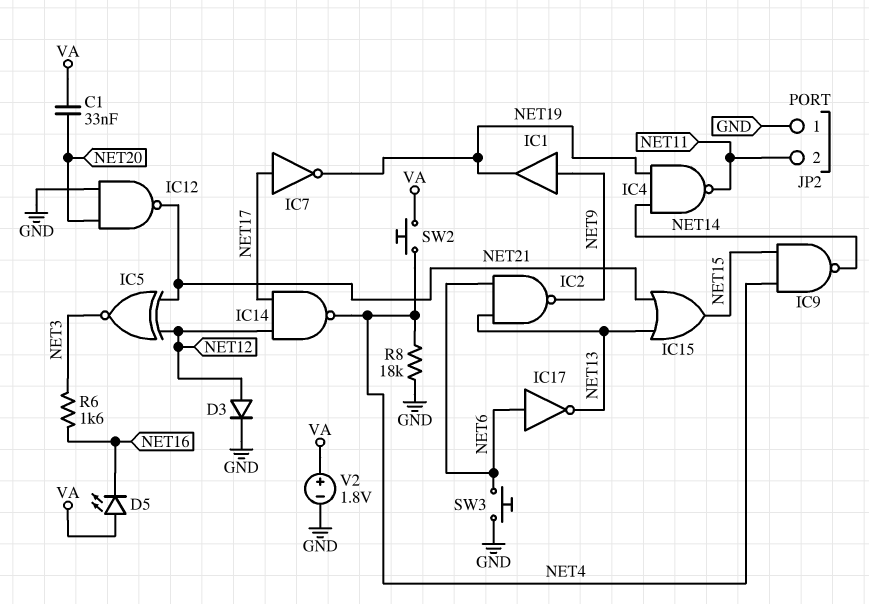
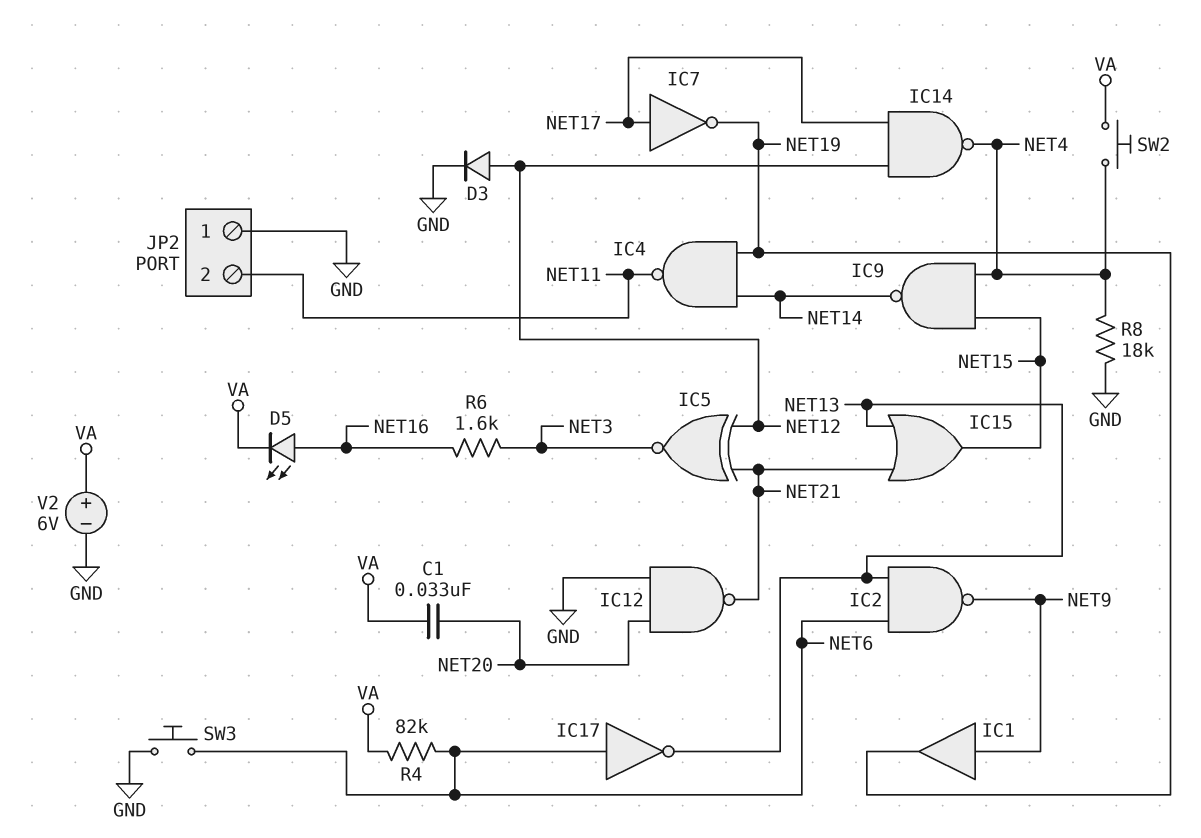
D5: LED (A VA, K NET16) -> LED (A NET16, K VA)
R4: none -> 82k (NET6, VA)
V2: 1.8V (plus VA, minus GND) -> 6V (plus VA, minus GND)

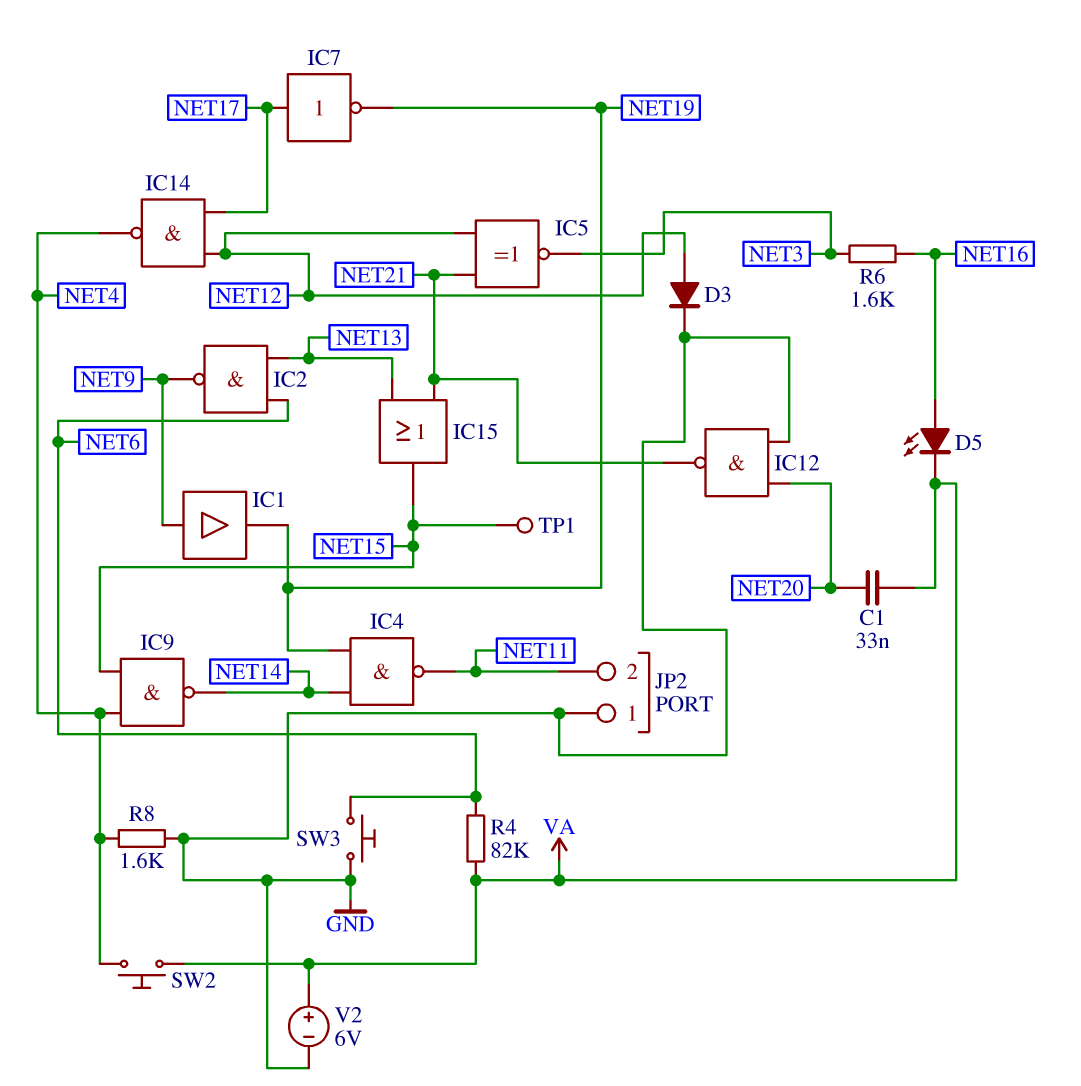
IC17: NOT (in NET6, out NET13) -> none
R8: 18k (GND, NET4) -> 1.6k (GND, NET4)
TP1: none -> test point (NET15)

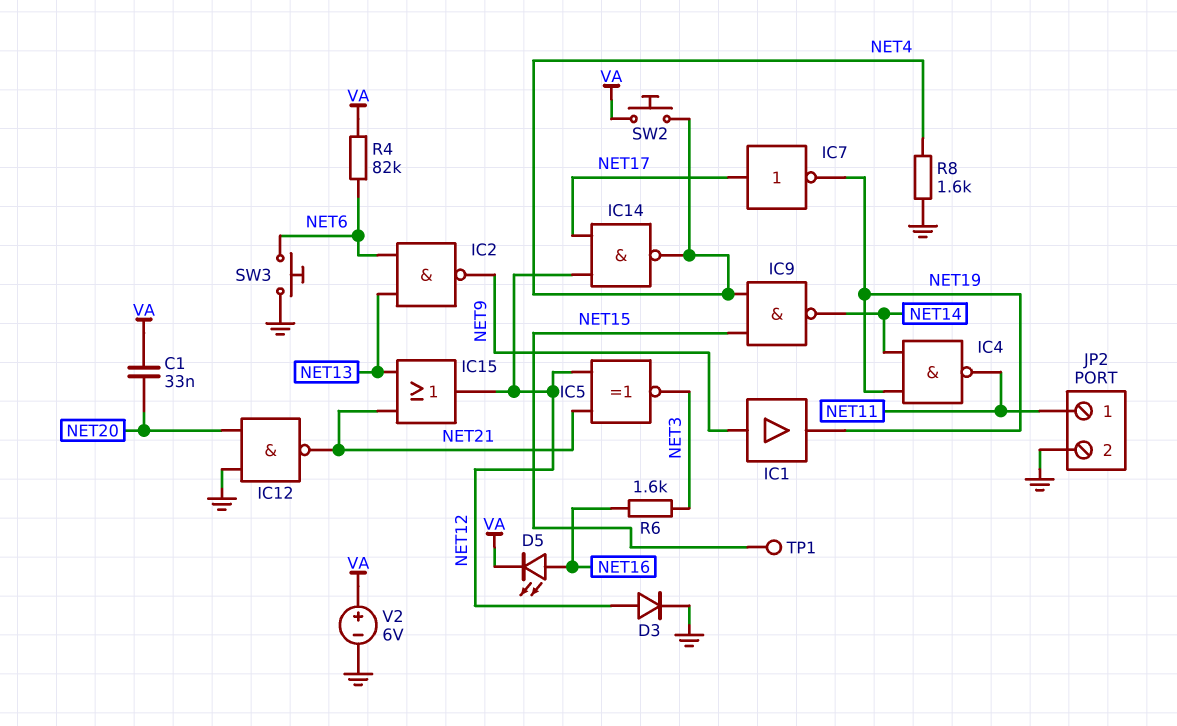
IC15: OR (in NET13, in NET21, out NET15) -> OR (in NET13, in NET21, out NET12)
JP2 pin 1: GND -> NET11
JP2 pin 2: NET11 -> GND

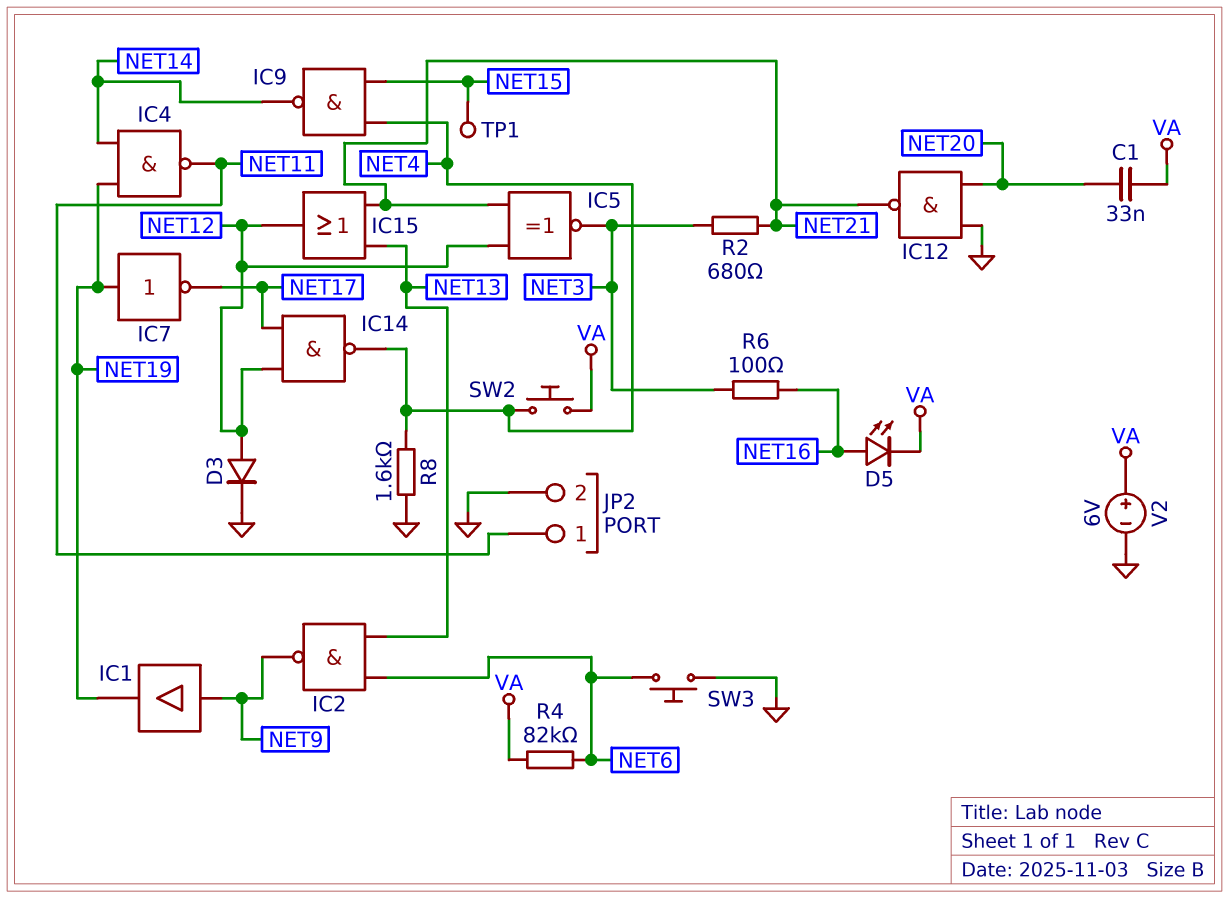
IC7: NOT (in NET17, out NET19) -> NOT (in NET19, out NET17)
R2: none -> 680 (NET3, NET21)
R6: 1.6k (NET3, NET16) -> 100 (NET3, NET16)

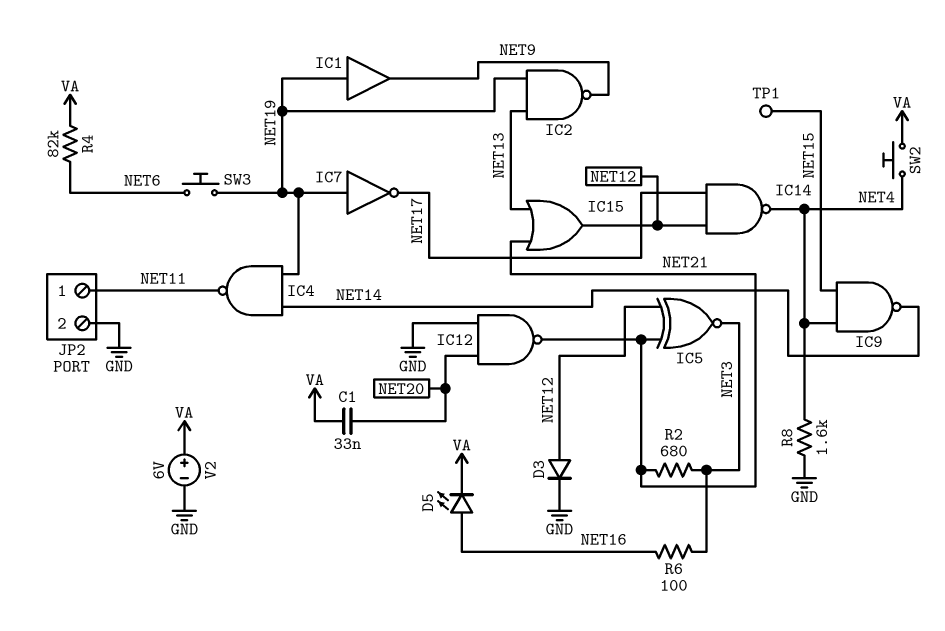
IC1: buffer (in NET9, out NET19) -> buffer (in NET19, out NET9)
IC2: NAND (in NET6, in NET13, out NET9) -> NAND (in NET13, in NET19, out NET9)
SW3: button (GND, NET6) -> button (NET6, NET19)

